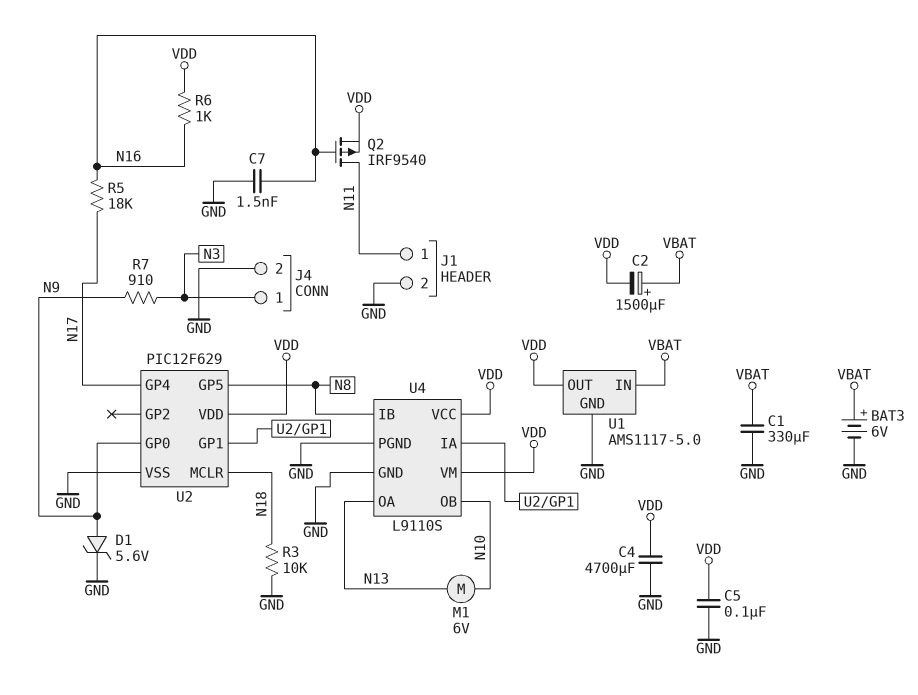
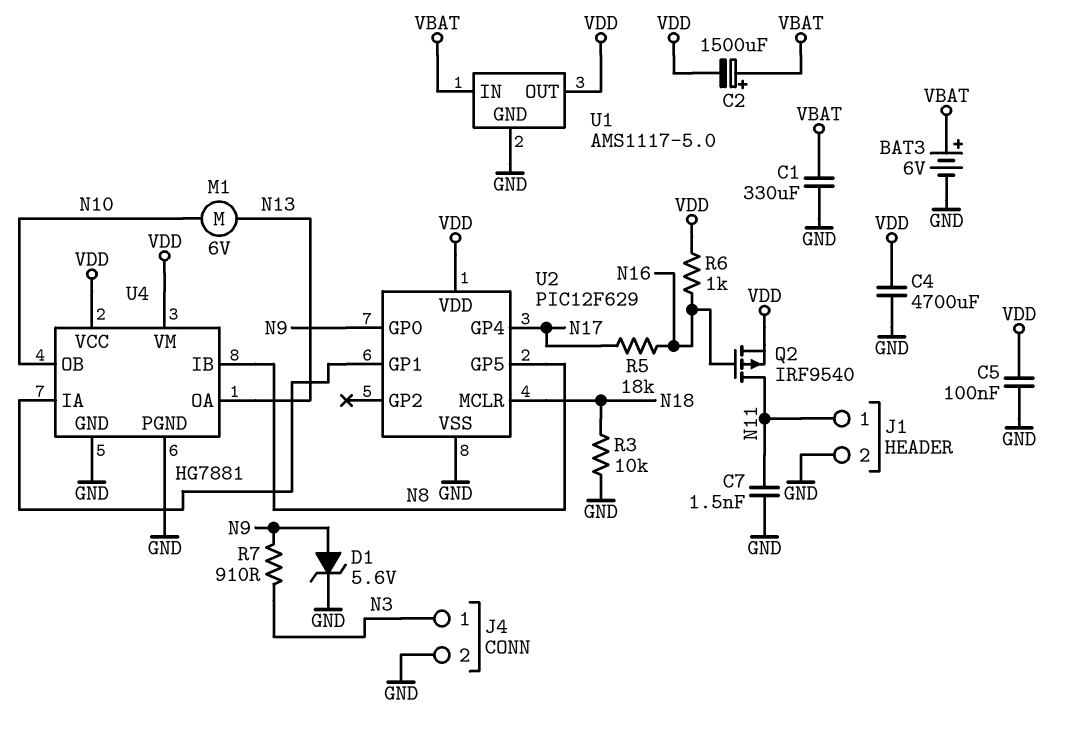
C7: 1.5nF (GND, N16) -> 1.5nF (GND, N11)
U4: L9110S -> HG7881

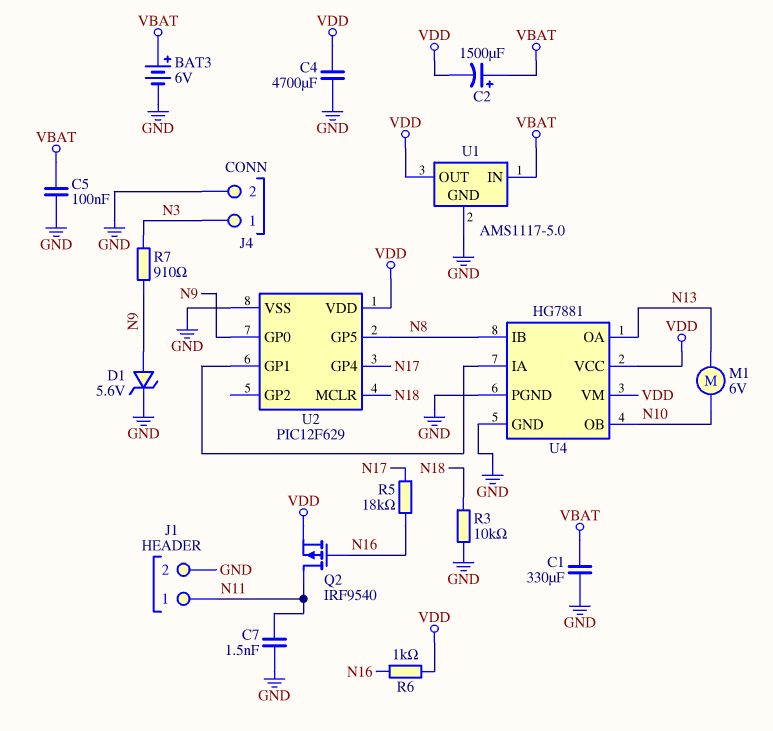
C5: 100nF (GND, VDD) -> 100nF (GND, VBAT)

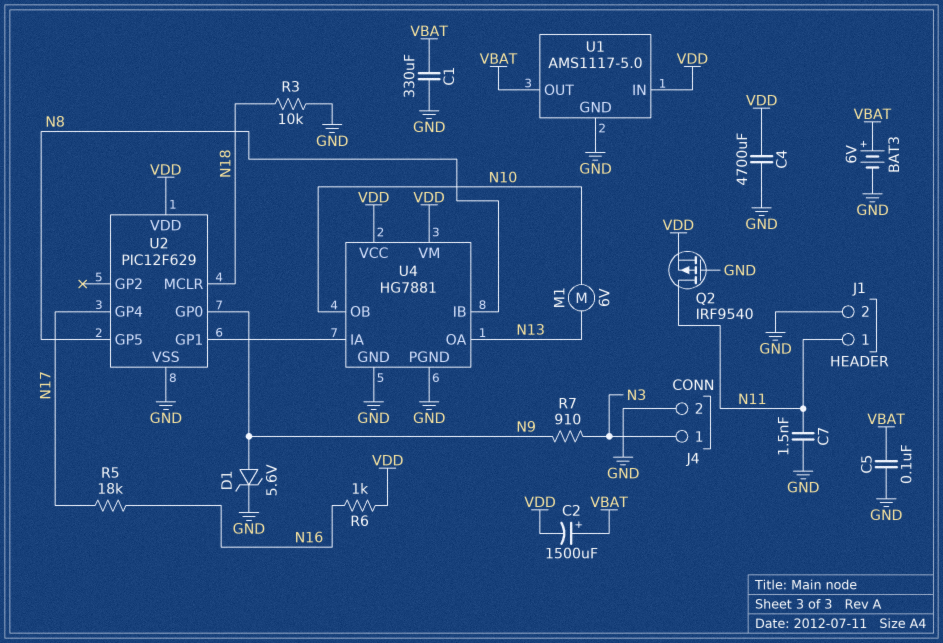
Q2: PMOS IRF9540 (G N16, D N11, S VDD) -> PMOS IRF9540 (G GND, D N11, S VDD)
U1 pin IN: VBAT -> VDD
U1 pin OUT: VDD -> VBAT

